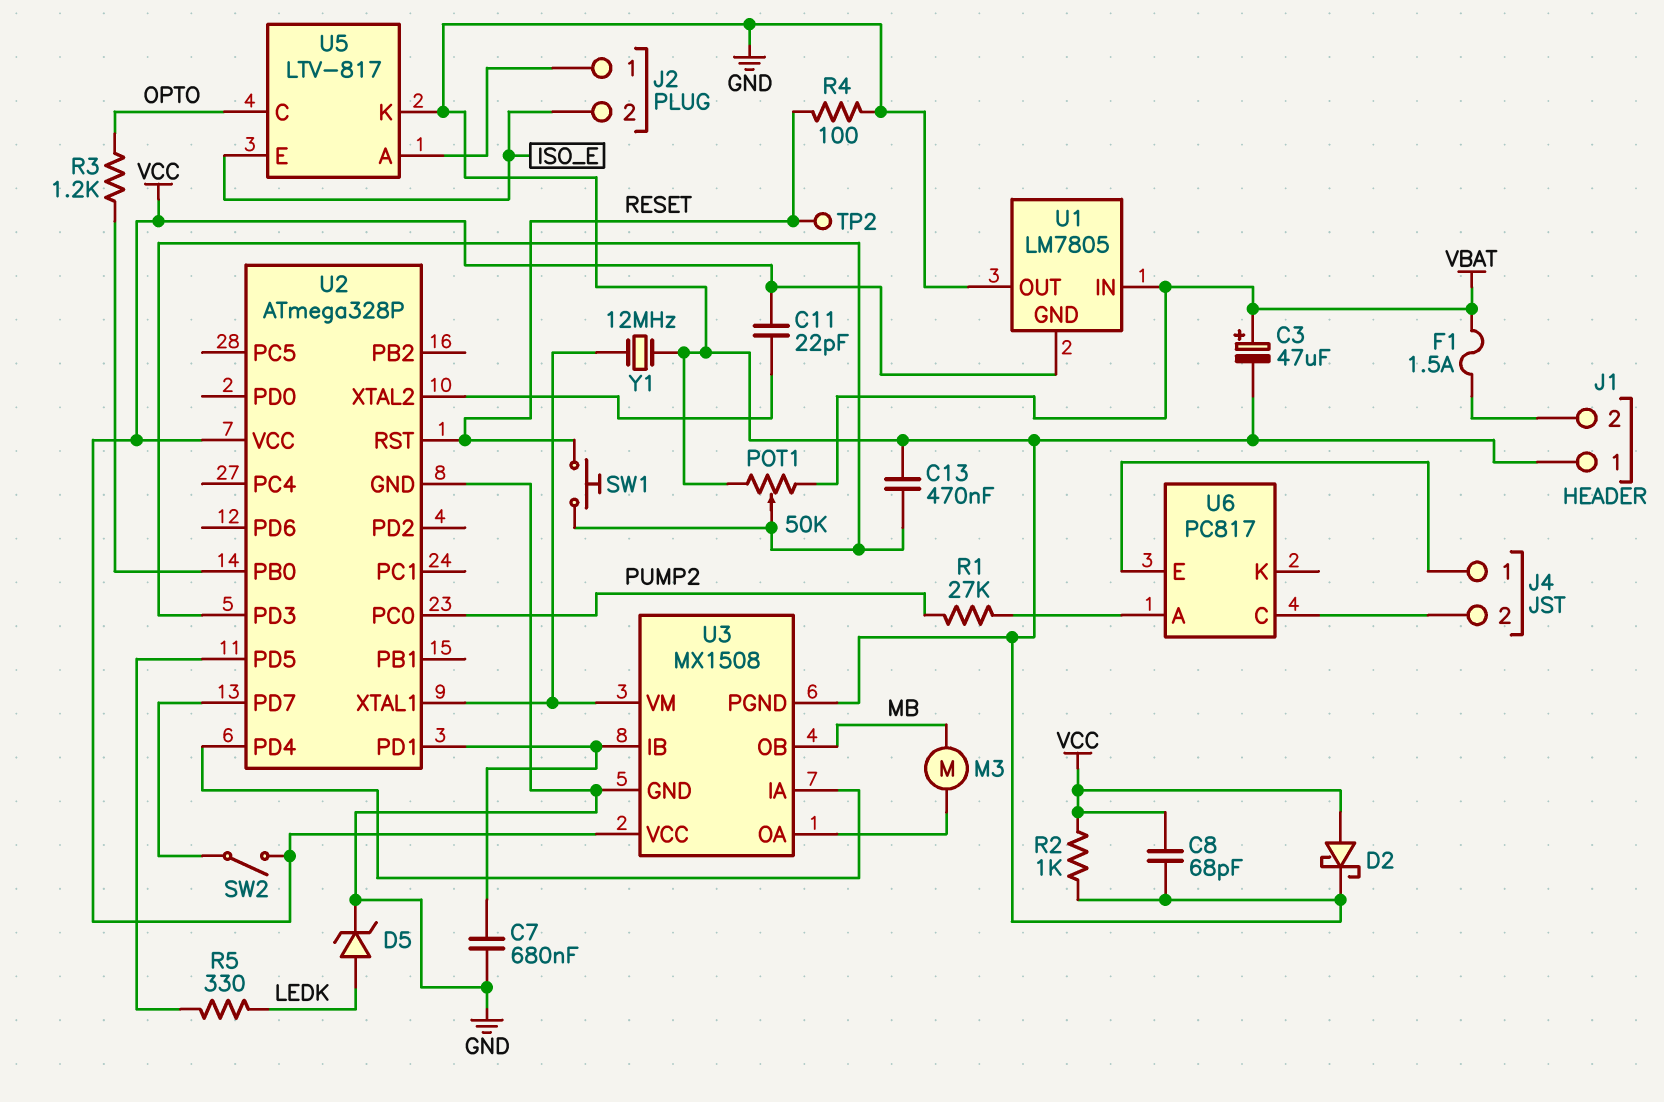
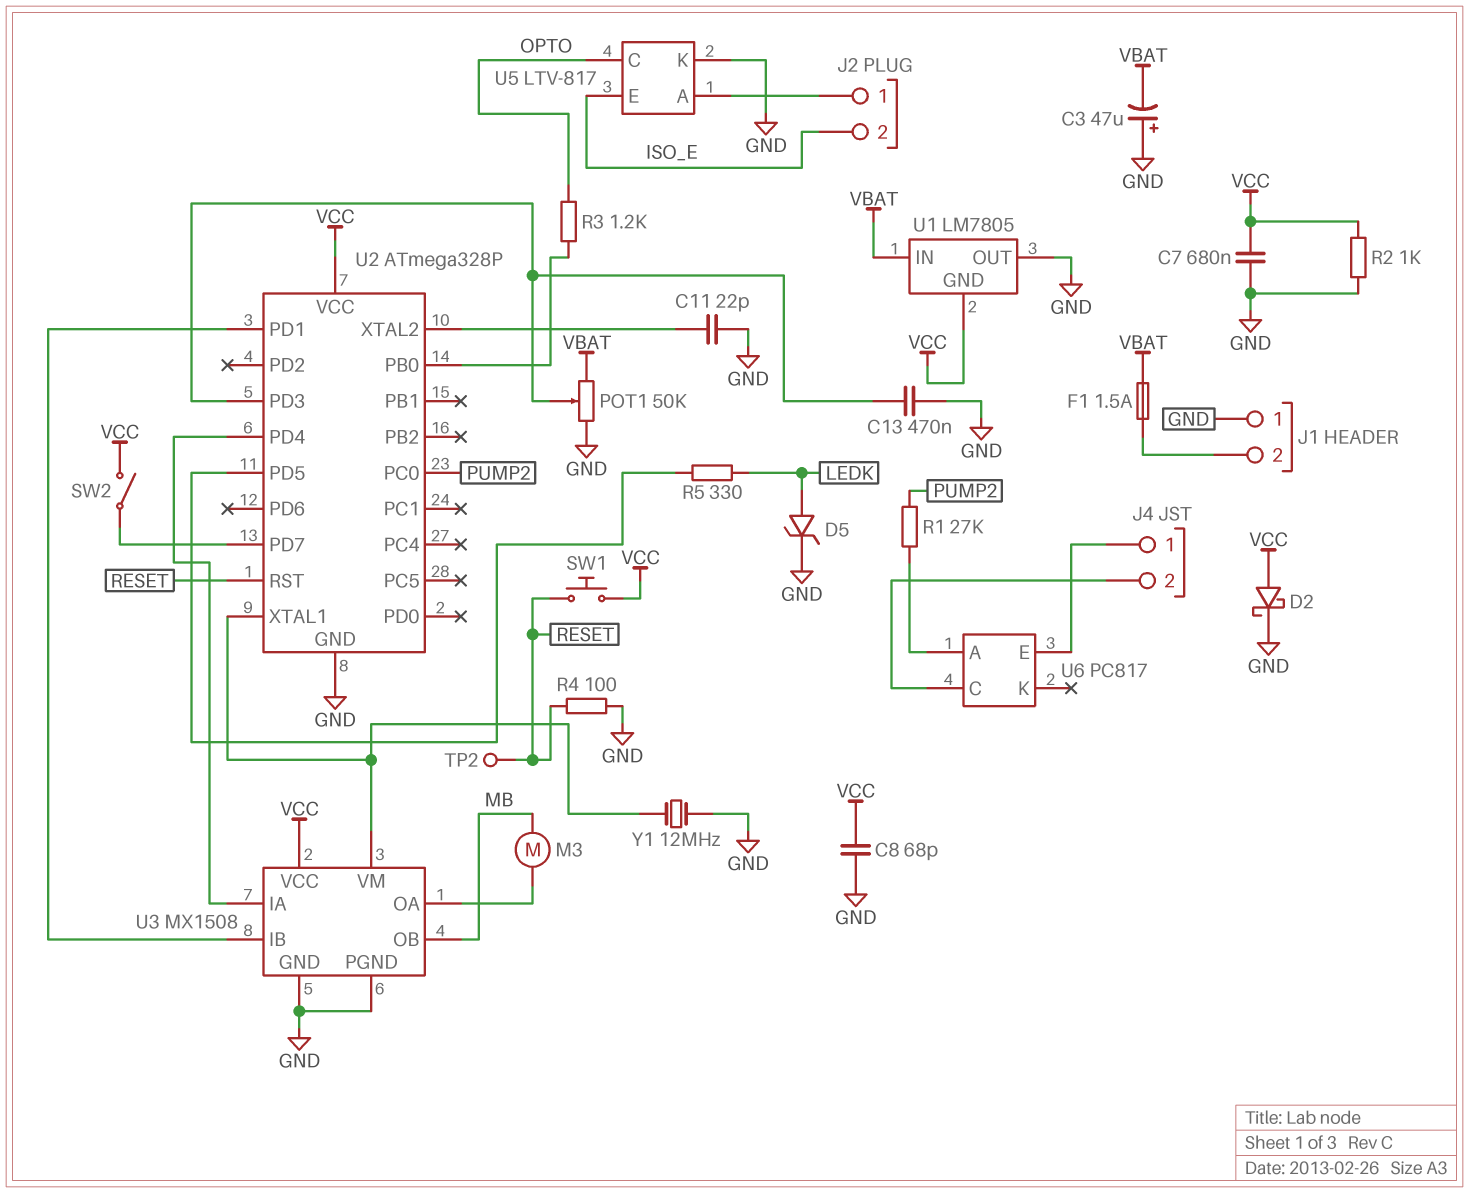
C3: 47uF (plus VBAT, minus GND) -> 47uF (plus GND, minus VBAT)
C7: 680nF (GND, U2/PD1) -> 680nF (GND, VCC)
C11: 22pF (U2/XTAL2, VCC) -> 22pF (GND, U2/XTAL2)
SW1: button (RESET, U2/PD3) -> button (RESET, VCC)

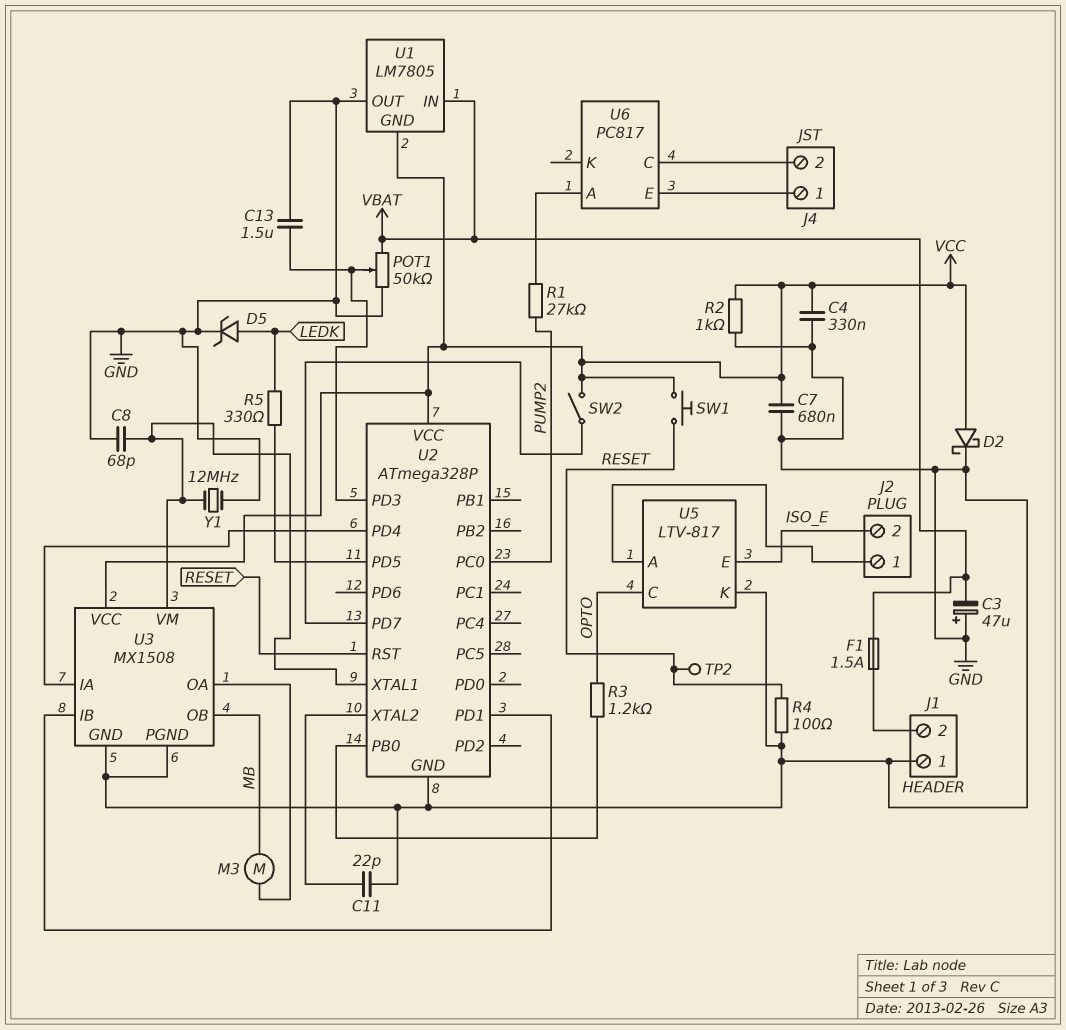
C4: none -> 330nF (GND, VCC)
C8: 68pF (GND, VCC) -> 68pF (GND, U2/XTAL1)
C13: 470nF (GND, U2/PD3) -> 1.5uF (GND, U2/PD3)

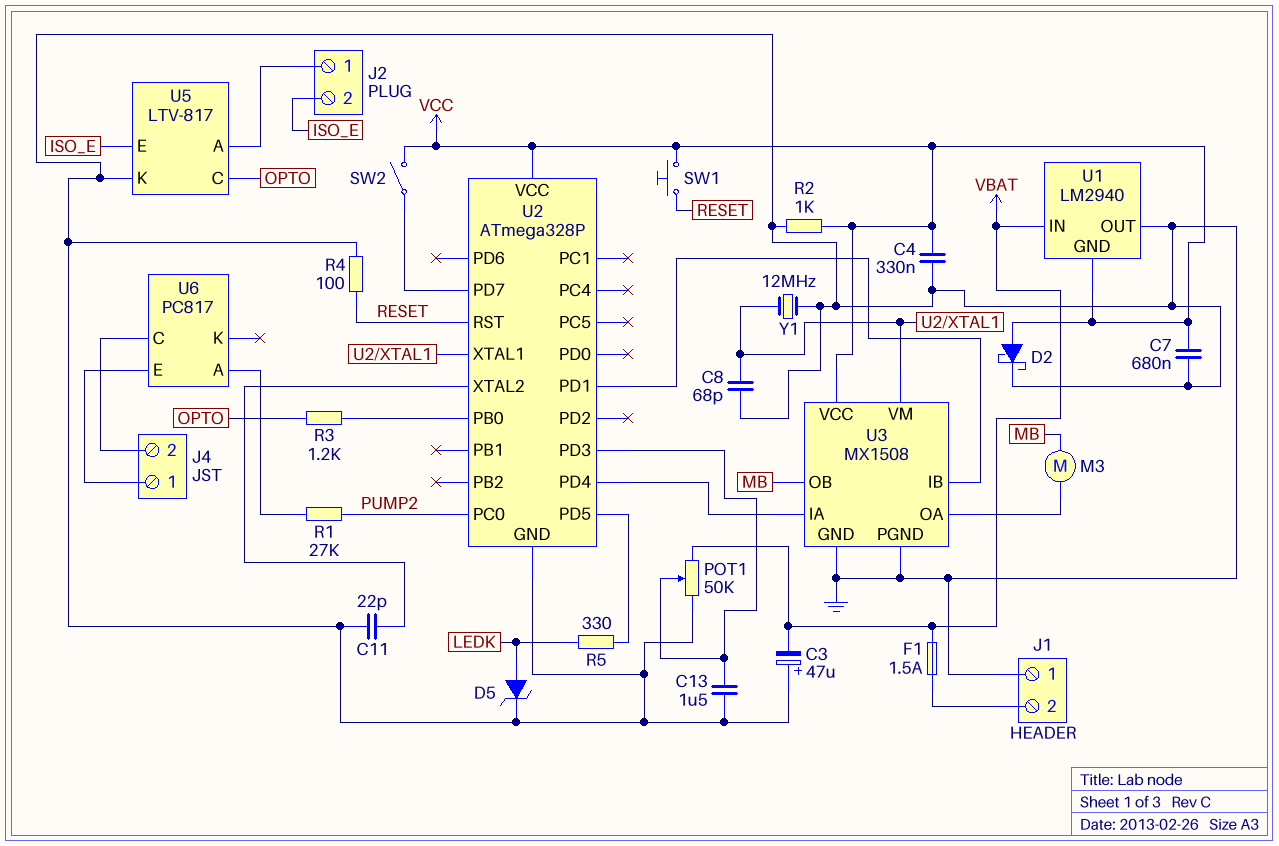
TP2: test point (RESET) -> none
U1: LM7805 -> LM2940

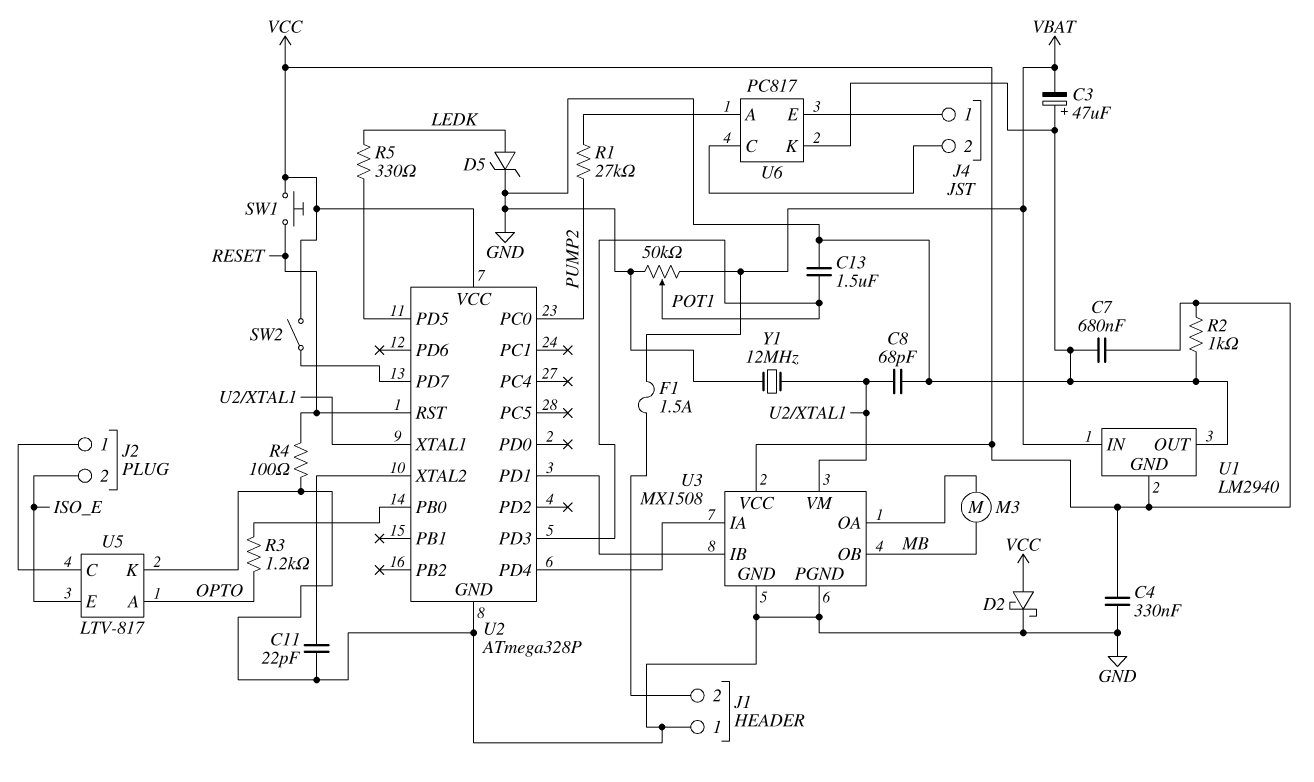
U5 pin A: J2/1 -> OPTO
U5 pin C: OPTO -> J2/1
U6 pin K: none -> GND

